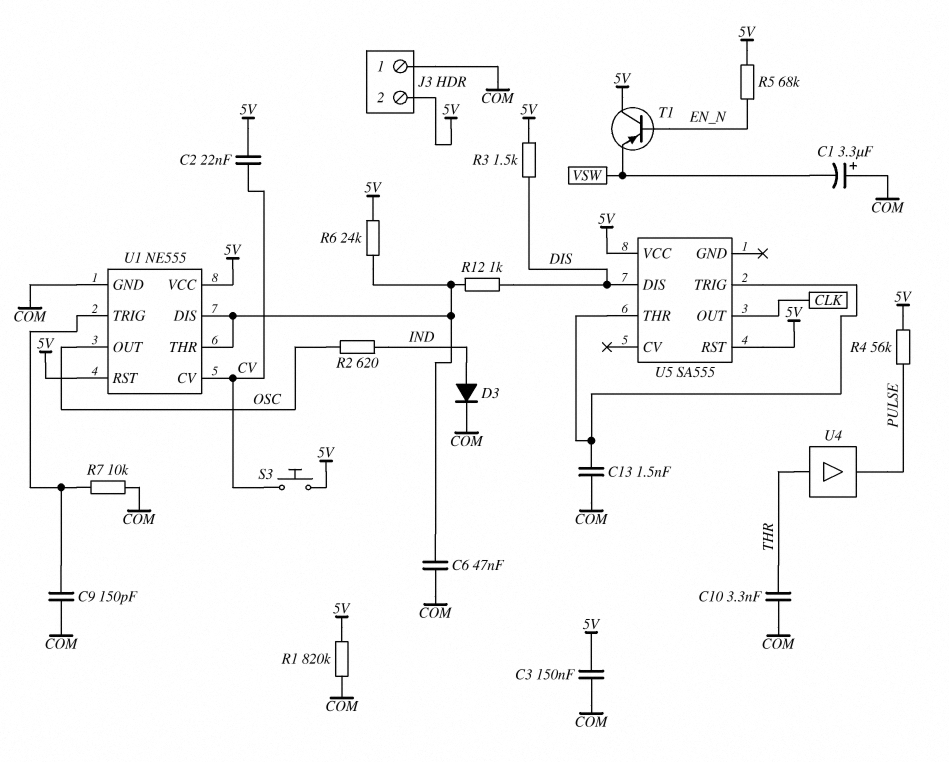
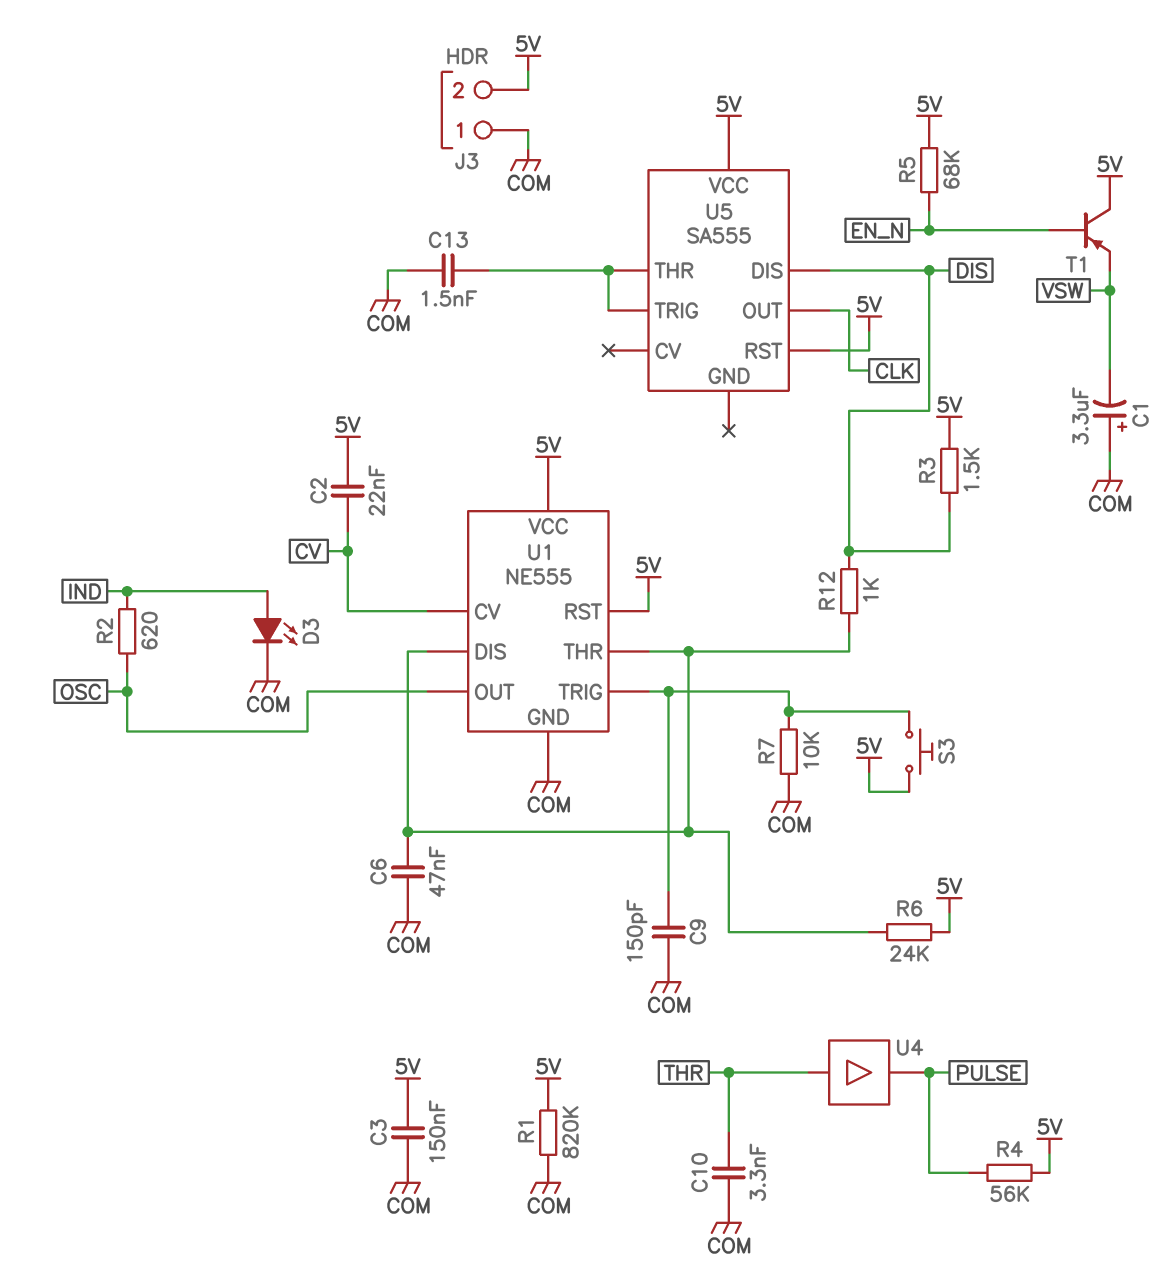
D3: diode (A IND, K COM) -> LED (A IND, K COM)
S3: button (5V, CV) -> button (5V, U1/TRIG)

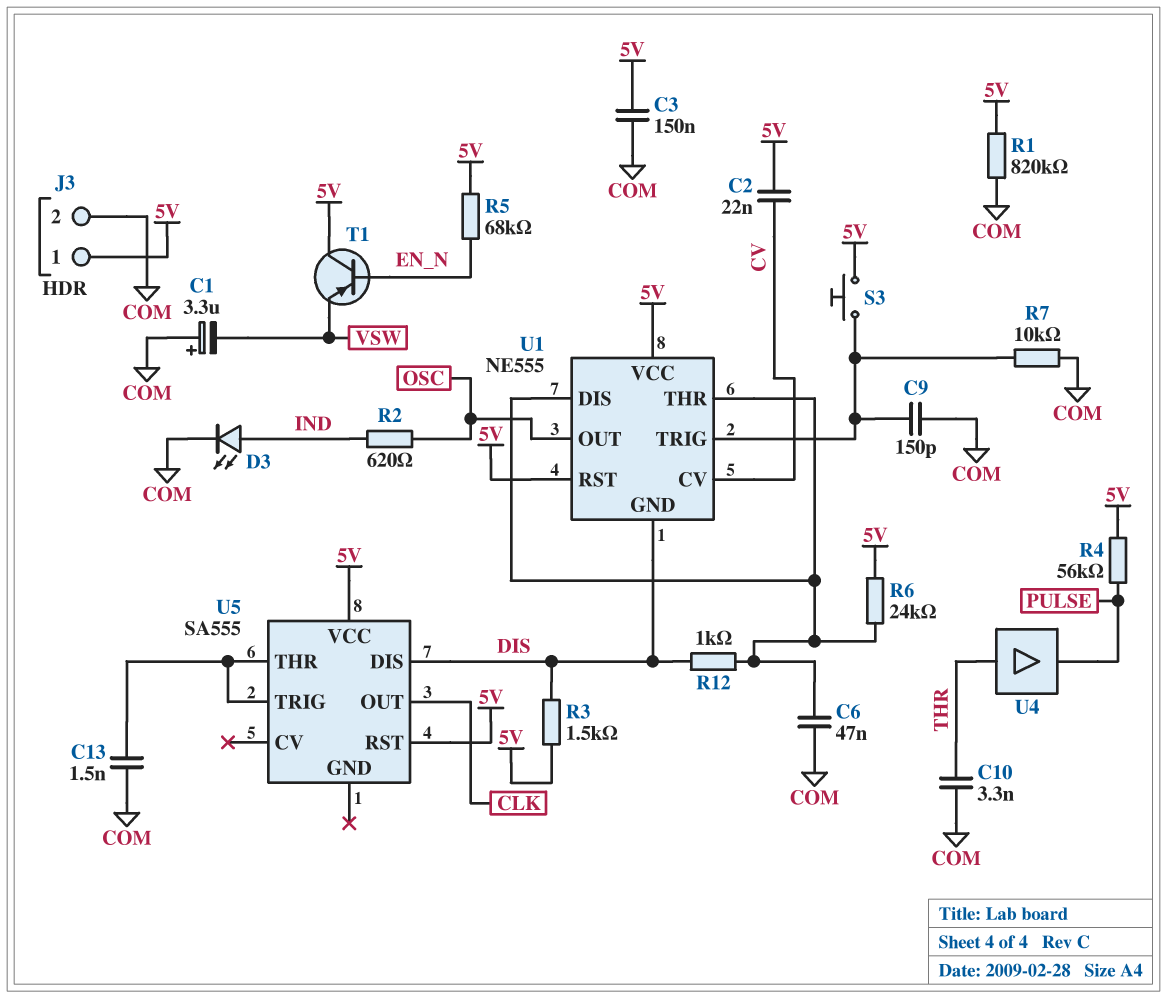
J3 pin 1: COM -> 5V
J3 pin 2: 5V -> COM
U1 pin GND: COM -> DIS

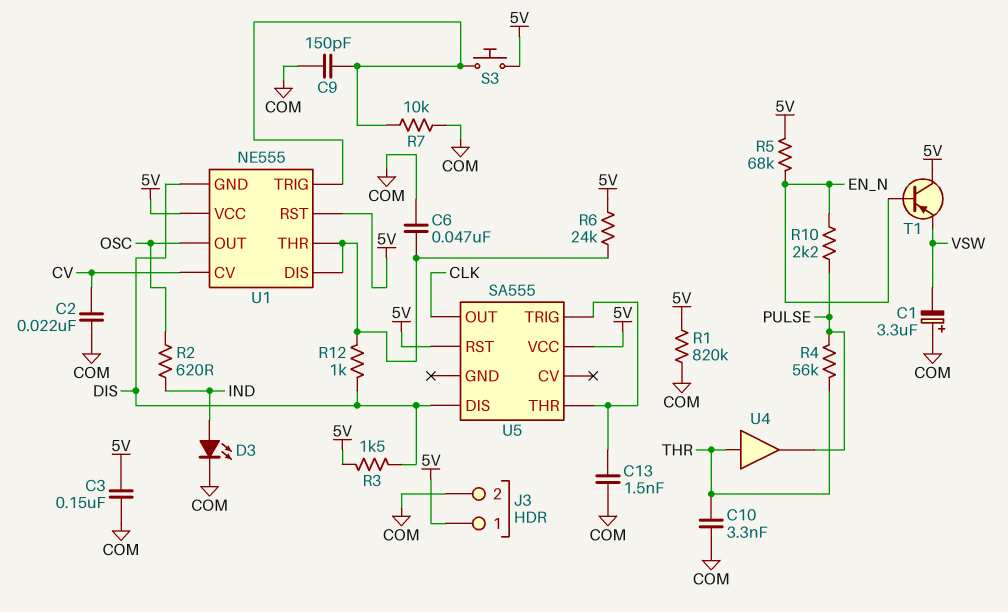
C2: 22nF (5V, CV) -> 22nF (COM, CV)
R4: 56k (5V, PULSE) -> 56k (PULSE, THR)
R10: none -> 2.2k (EN_N, PULSE)

